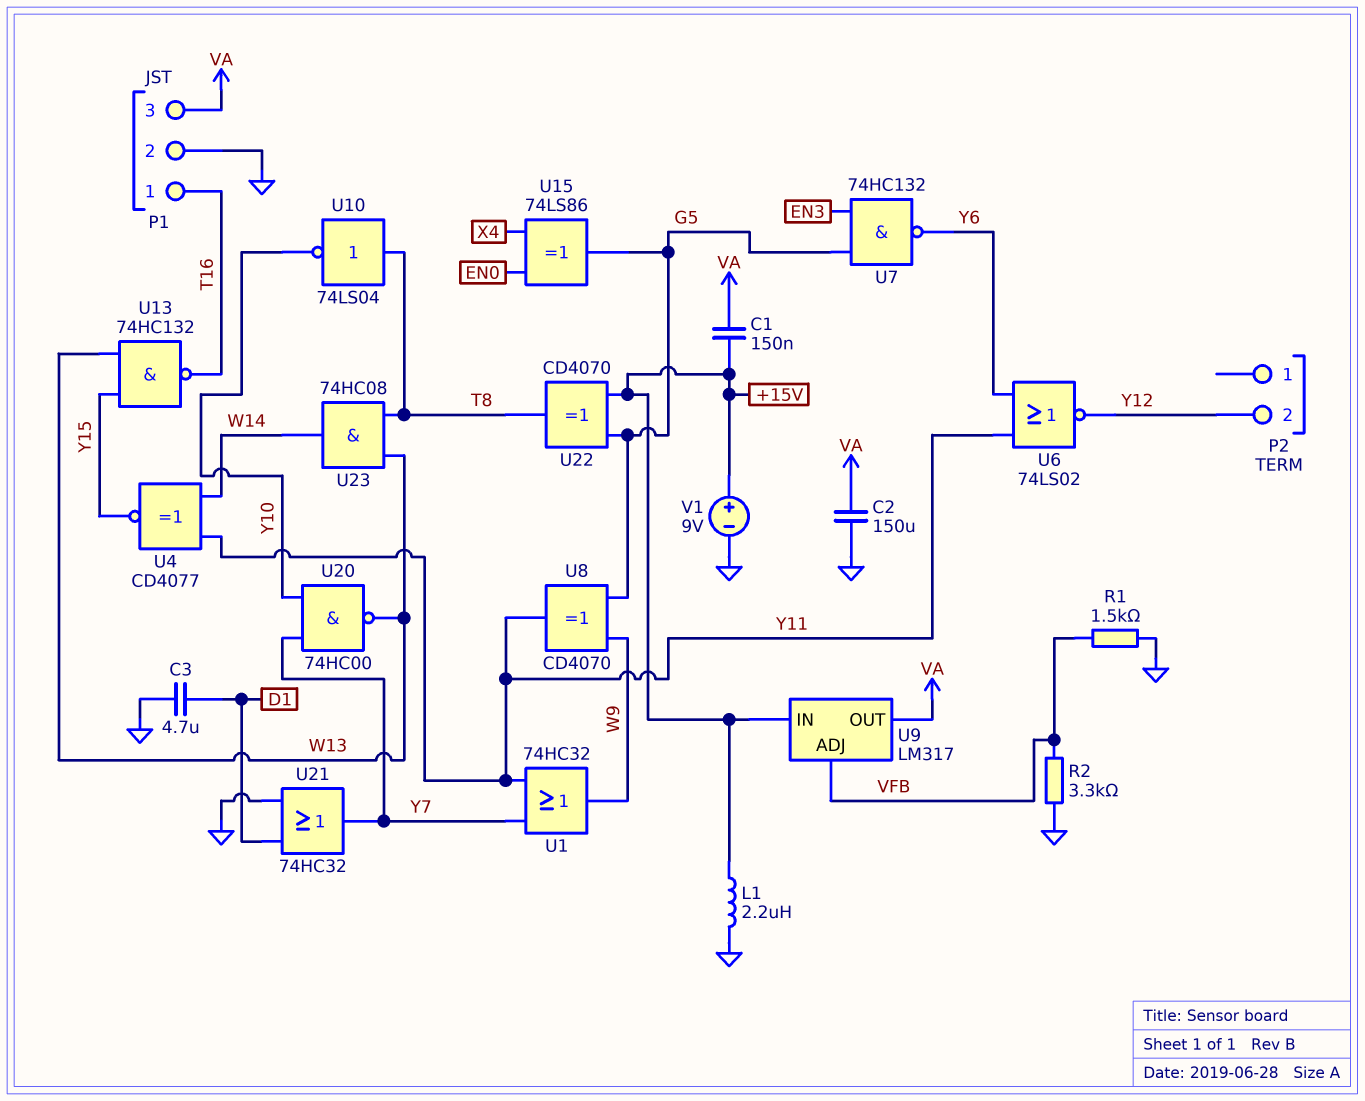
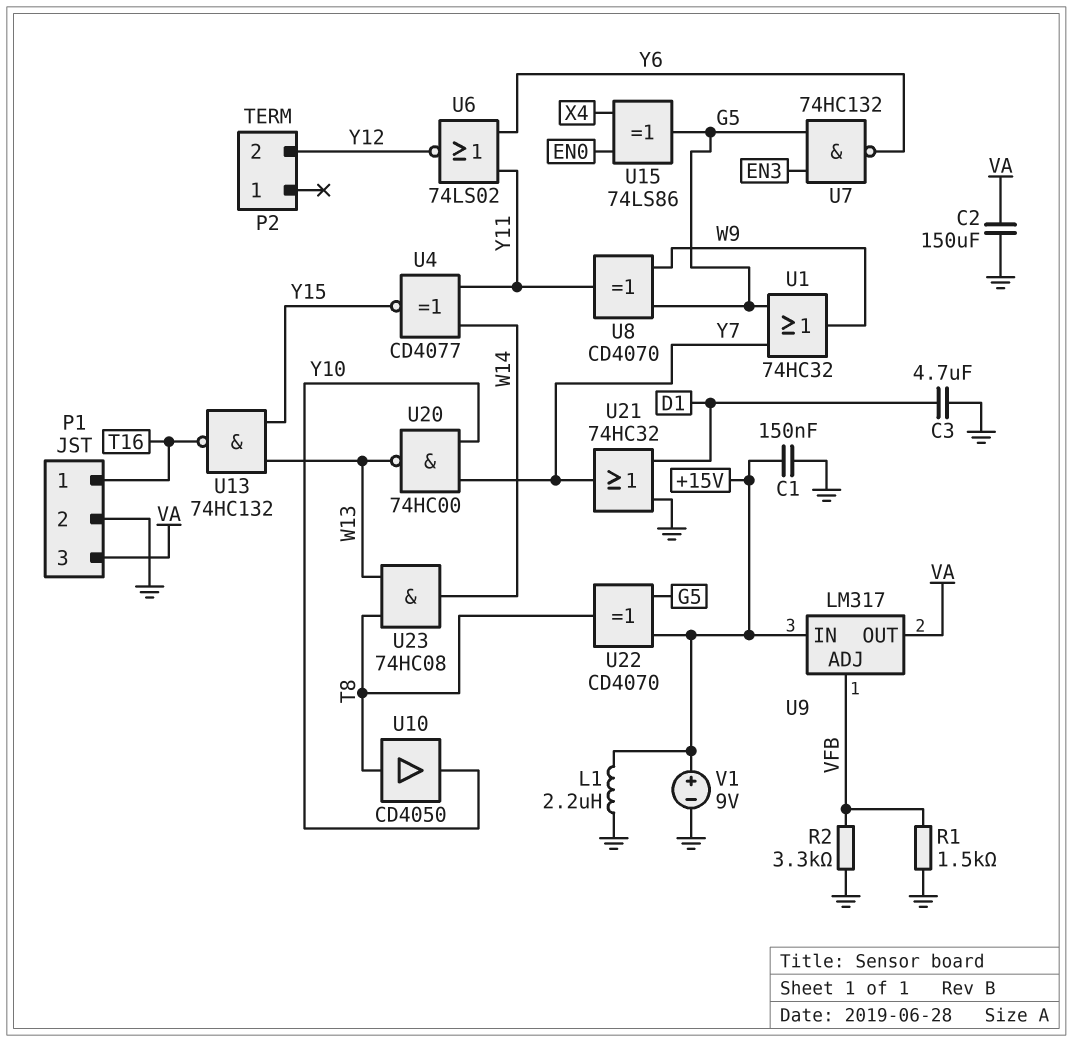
C1: 150nF (+15V, VA) -> 150nF (+15V, GND)
U1: OR 74HC32 (in Y7, in Y11, out W9) -> OR 74HC32 (in G5, in Y7, out W9)
U10: NOT 74LS04 (in T8, out Y10) -> buffer CD4050 (in T8, out Y10)

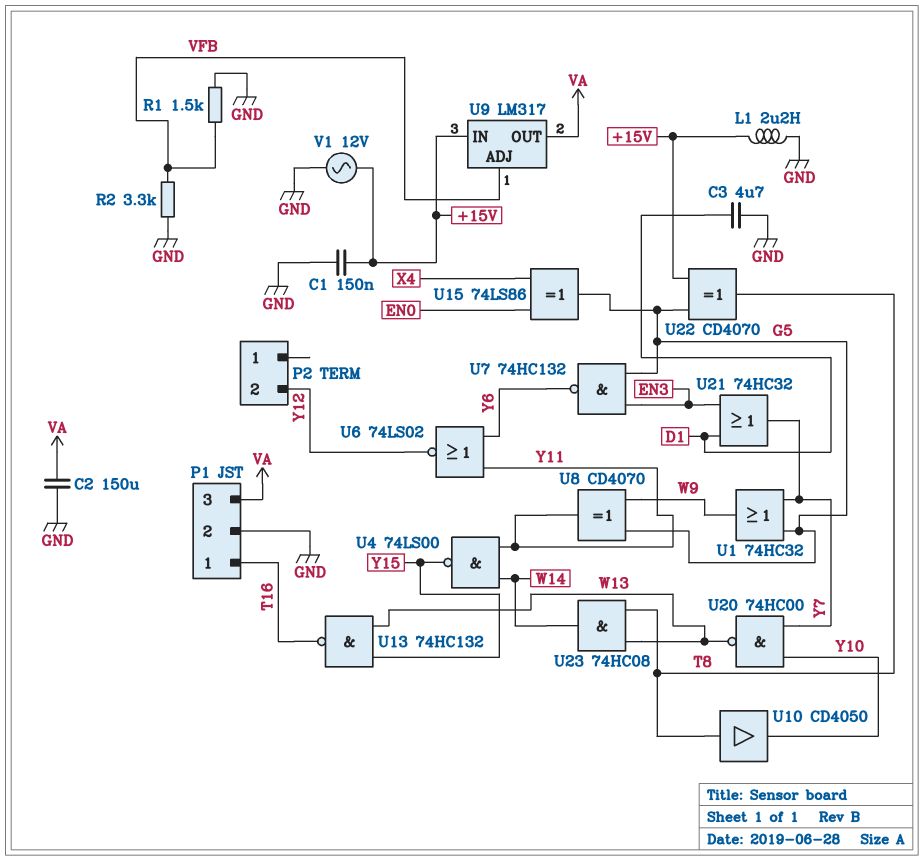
U4: XNOR CD4077 (in W14, in Y11, out Y15) -> NAND 74LS00 (in W14, in Y11, out Y15)
U21: OR 74HC32 (in D1, in GND, out Y7) -> OR 74HC32 (in D1, in EN3, out Y7)
V1: 9V (plus +15V, minus GND) -> AC 12V (+15V, GND)

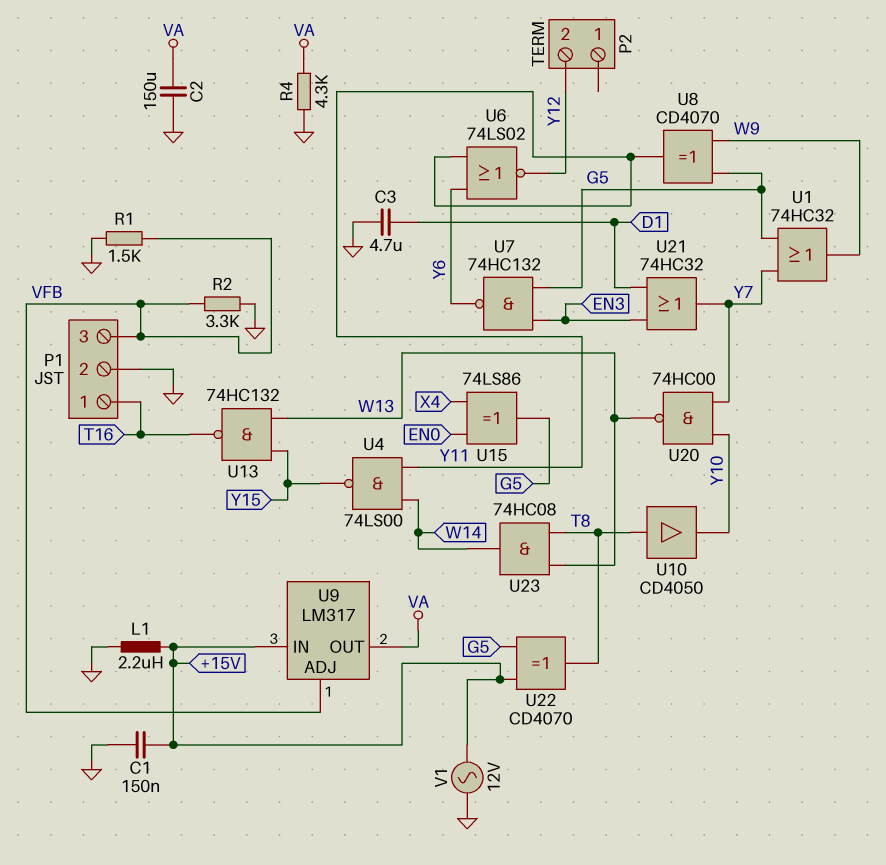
P1 pin 3: VA -> VFB
R4: none -> 4.3k (GND, VA)

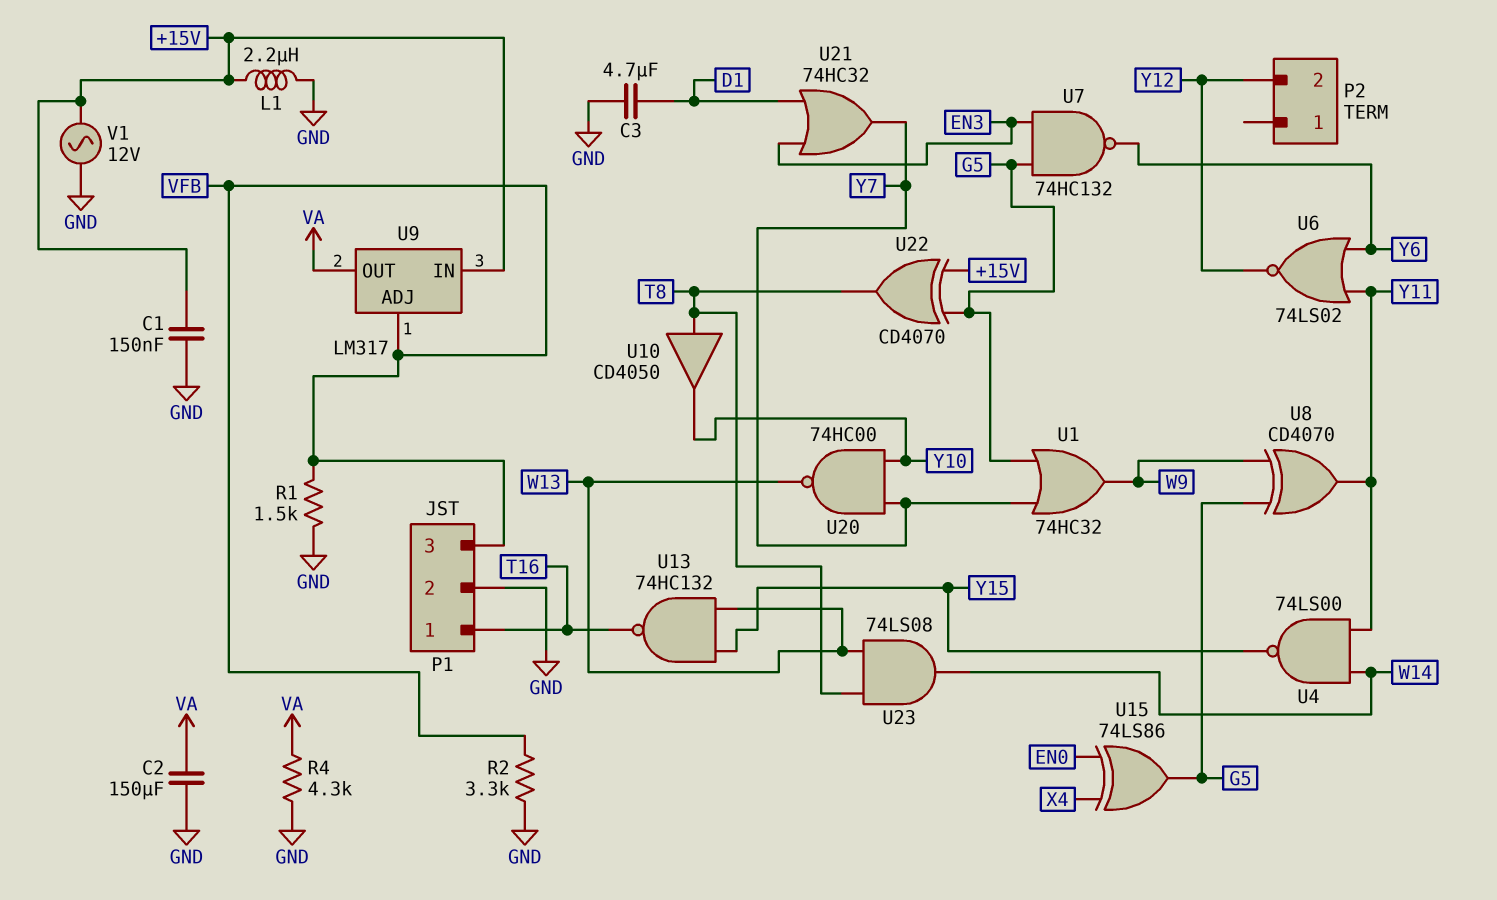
U23: AND 74HC08 (in T8, in W13, out W14) -> AND 74LS08 (in T8, in W13, out W14)

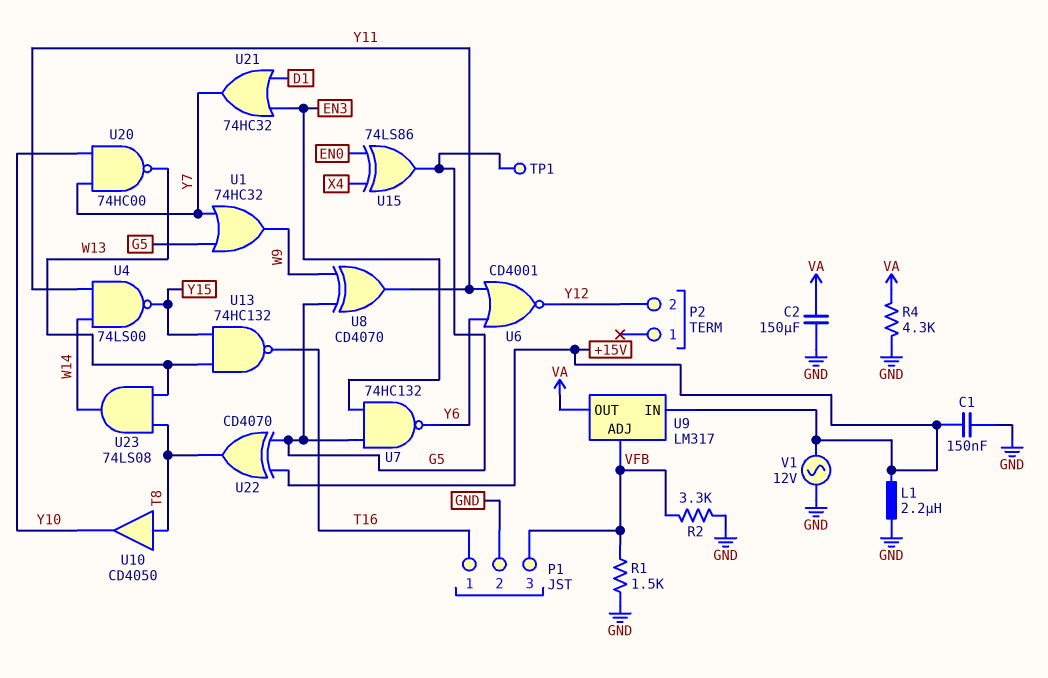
C3: 4.7uF (D1, GND) -> none
TP1: none -> test point (G5)
U6: NOR 74LS02 (in Y6, in Y11, out Y12) -> NOR CD4001 (in Y6, in Y11, out Y12)

